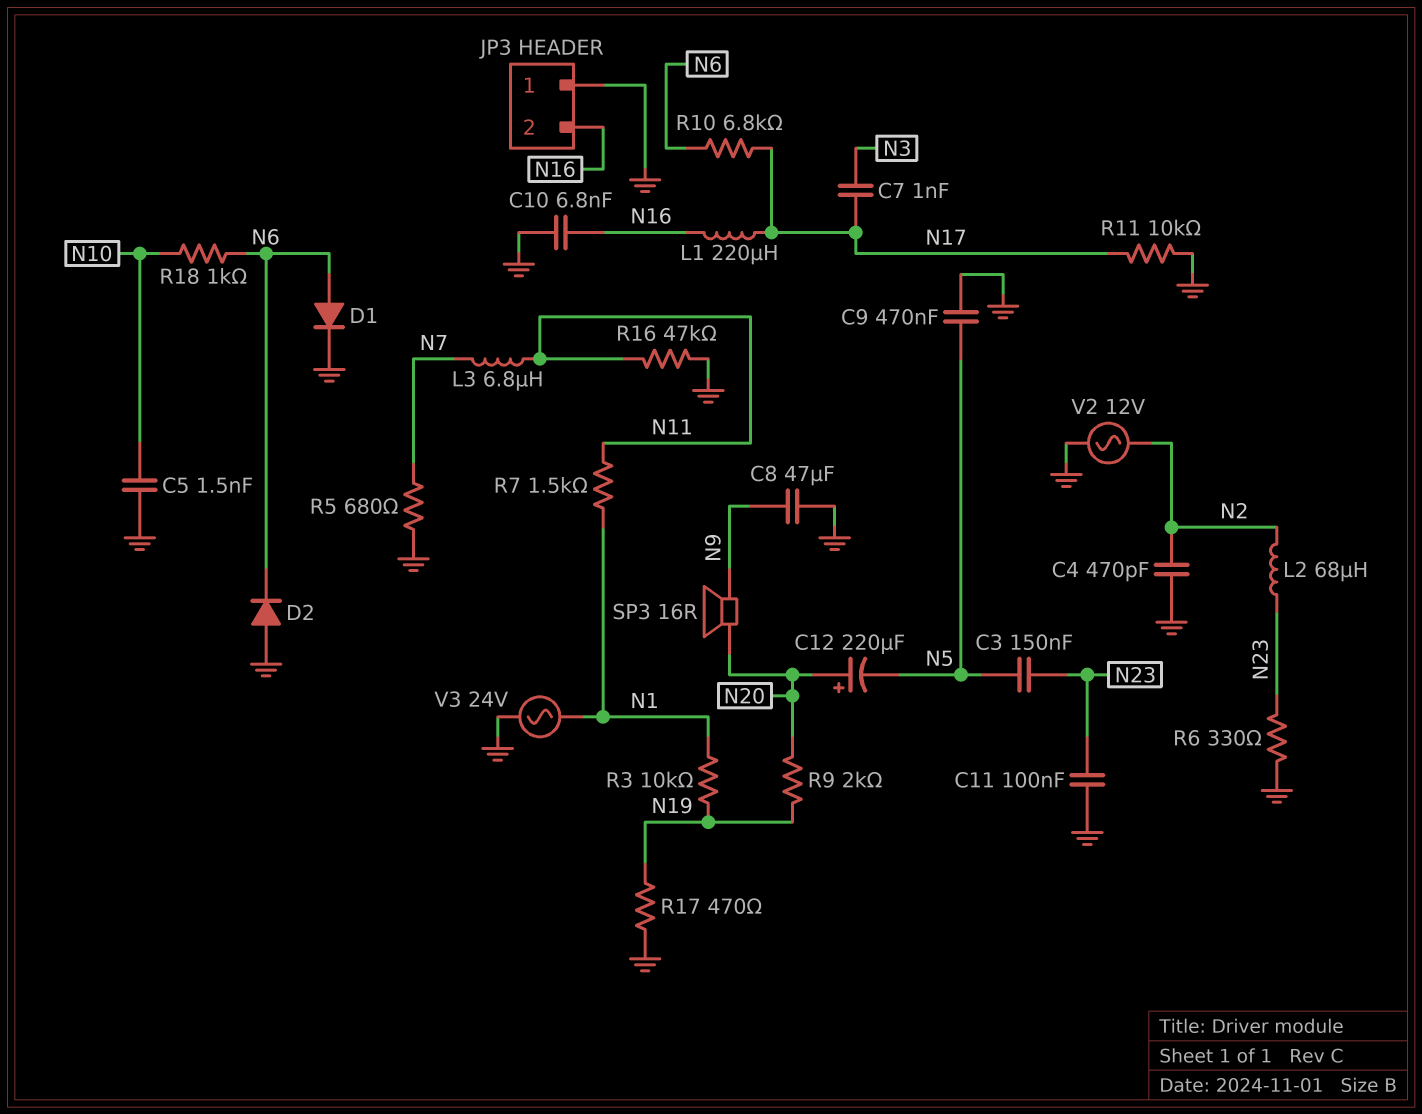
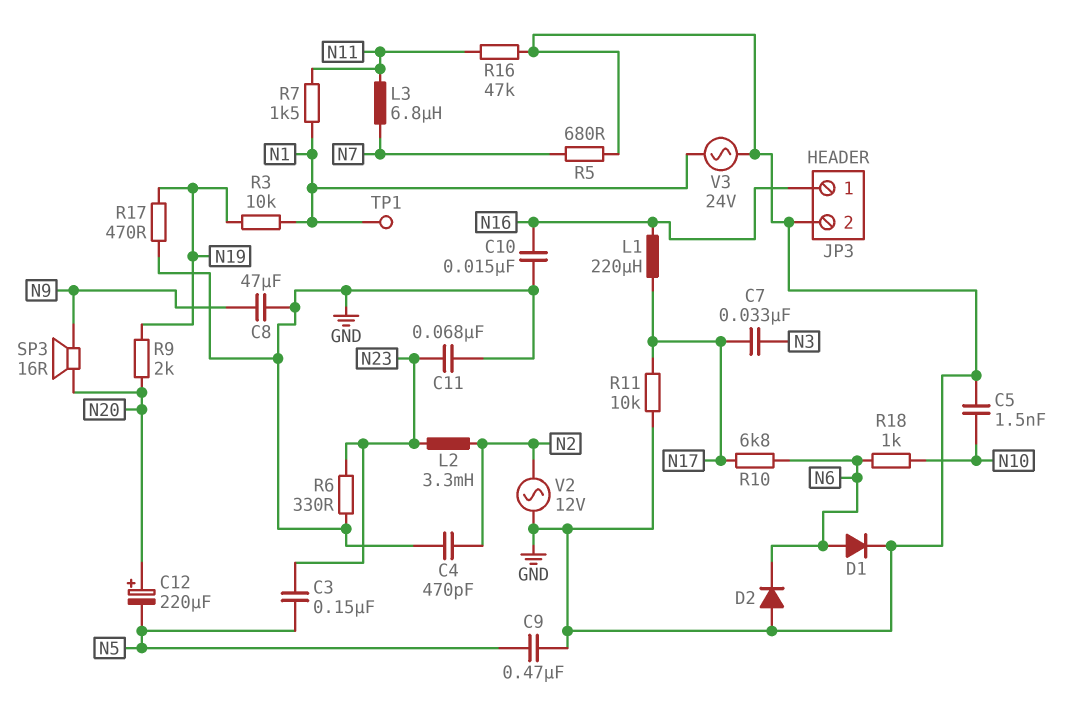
C7: 1nF (N3, N17) -> 33nF (N3, N17)
C10: 6.8nF (GND, N16) -> 15nF (GND, N16)
C11: 100nF (GND, N23) -> 68nF (GND, N23)
JP3 pin 1: GND -> N16
JP3 pin 2: N16 -> GND
L2: 68uH (N2, N23) -> 3.3mH (N2, N23)
TP1: none -> test point (N1)

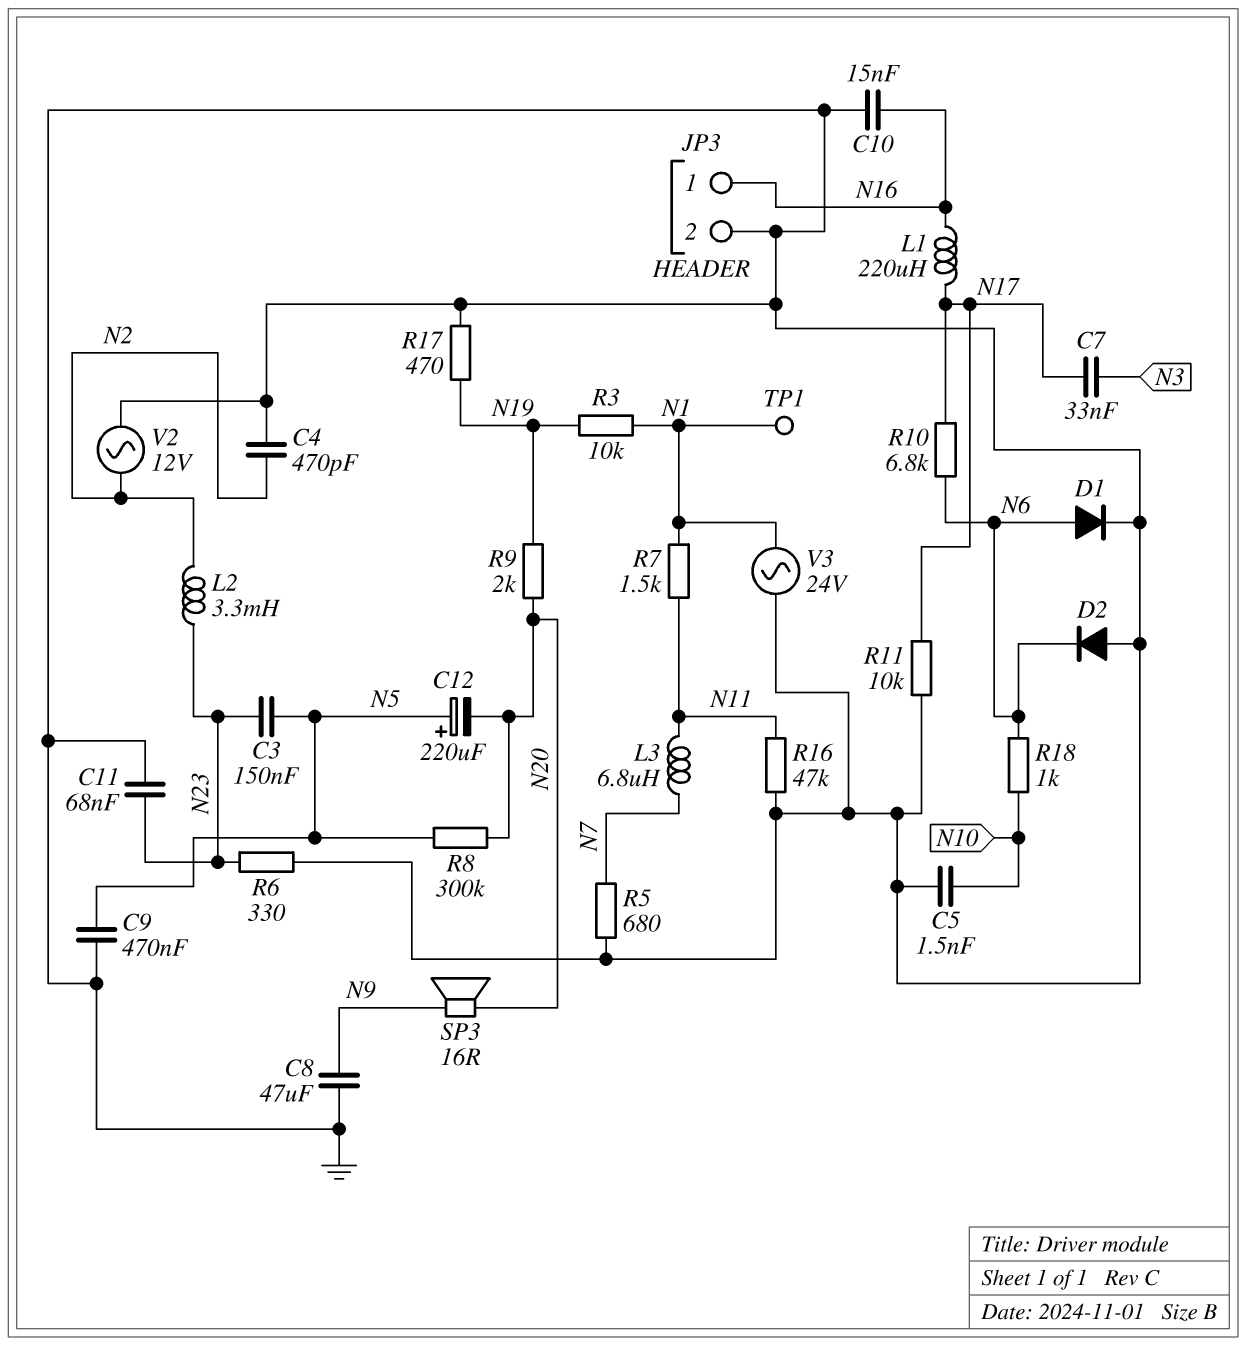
C12: 220uF (plus N20, minus N5) -> 220uF (plus N5, minus N20)
R8: none -> 300k (N5, N20)

